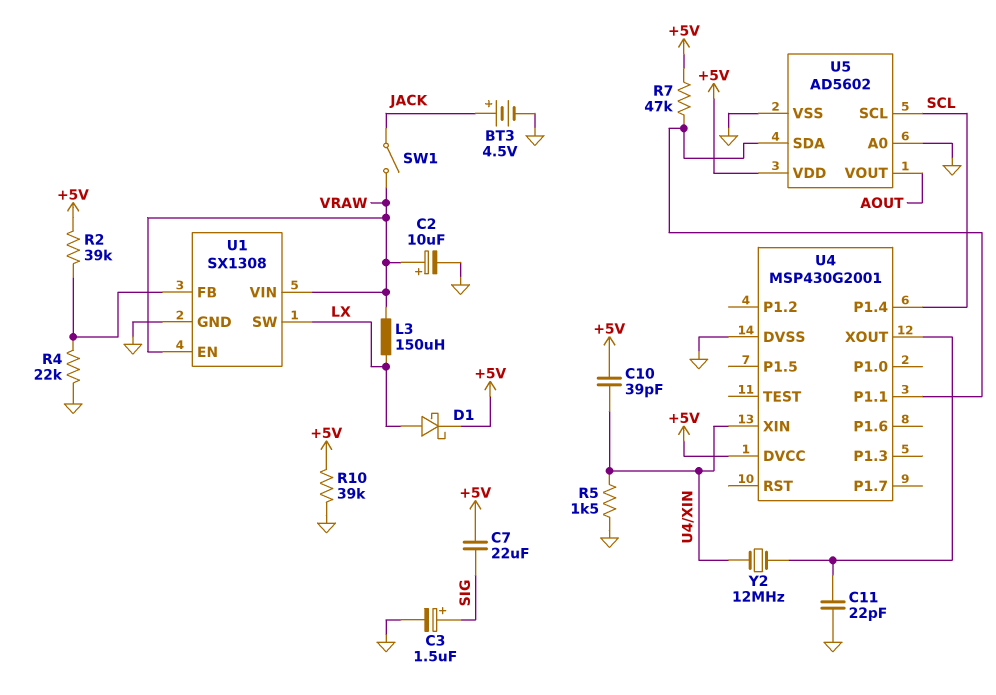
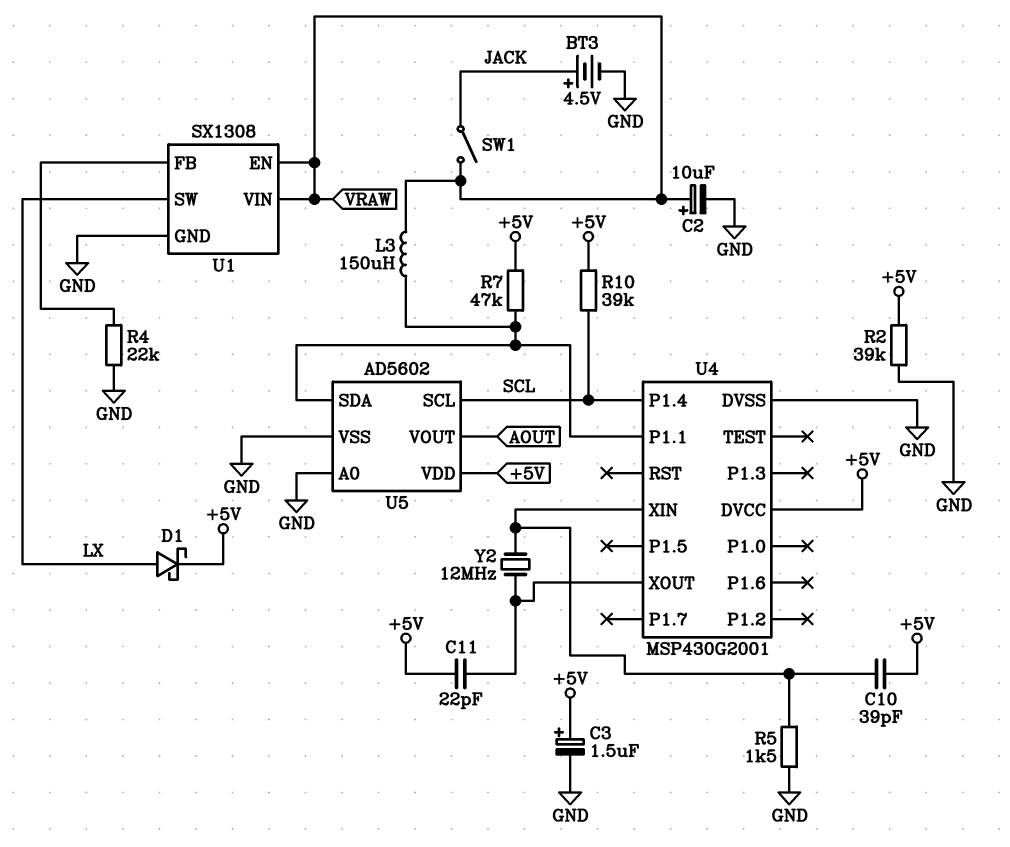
C3: 1.5uF (plus SIG, minus GND) -> 1.5uF (plus +5V, minus GND)
C7: 22uF (+5V, SIG) -> none
C11: 22pF (GND, U4/XOUT) -> 22pF (+5V, U4/XOUT)
L3: 150uH (LX, VRAW) -> 150uH (U4/P1.1, VRAW)
R2: 39k (+5V, U1/FB) -> 39k (+5V, GND)
R10: 39k (+5V, GND) -> 39k (+5V, SCL)

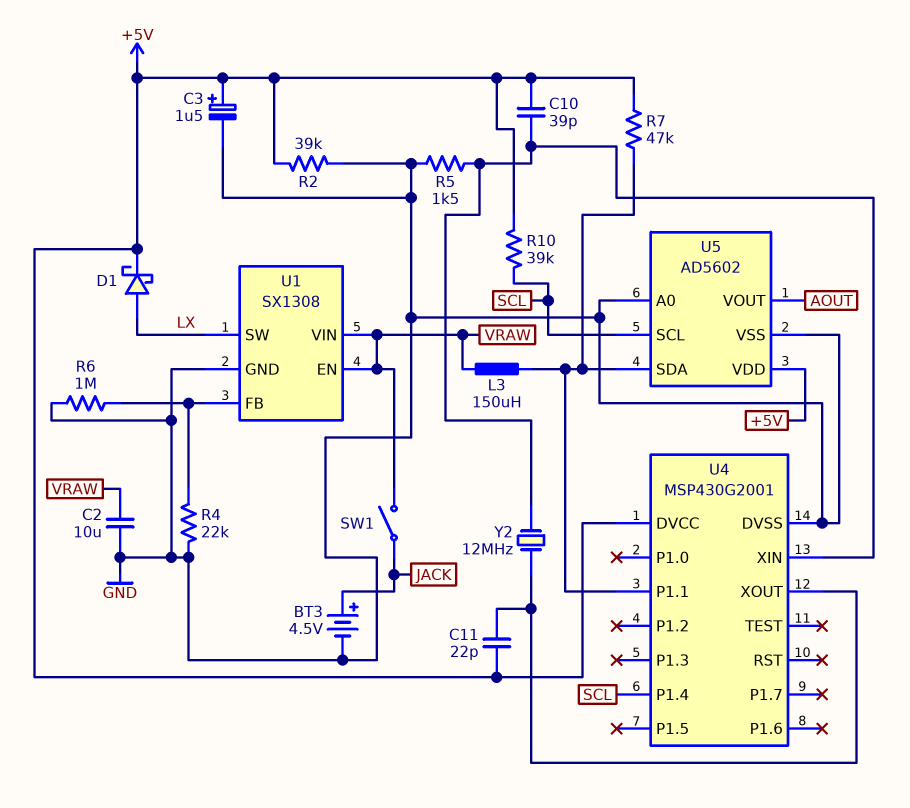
C2: 10uF (plus VRAW, minus GND) -> 10uF (GND, VRAW)
R6: none -> 1M (GND, U1/FB)

